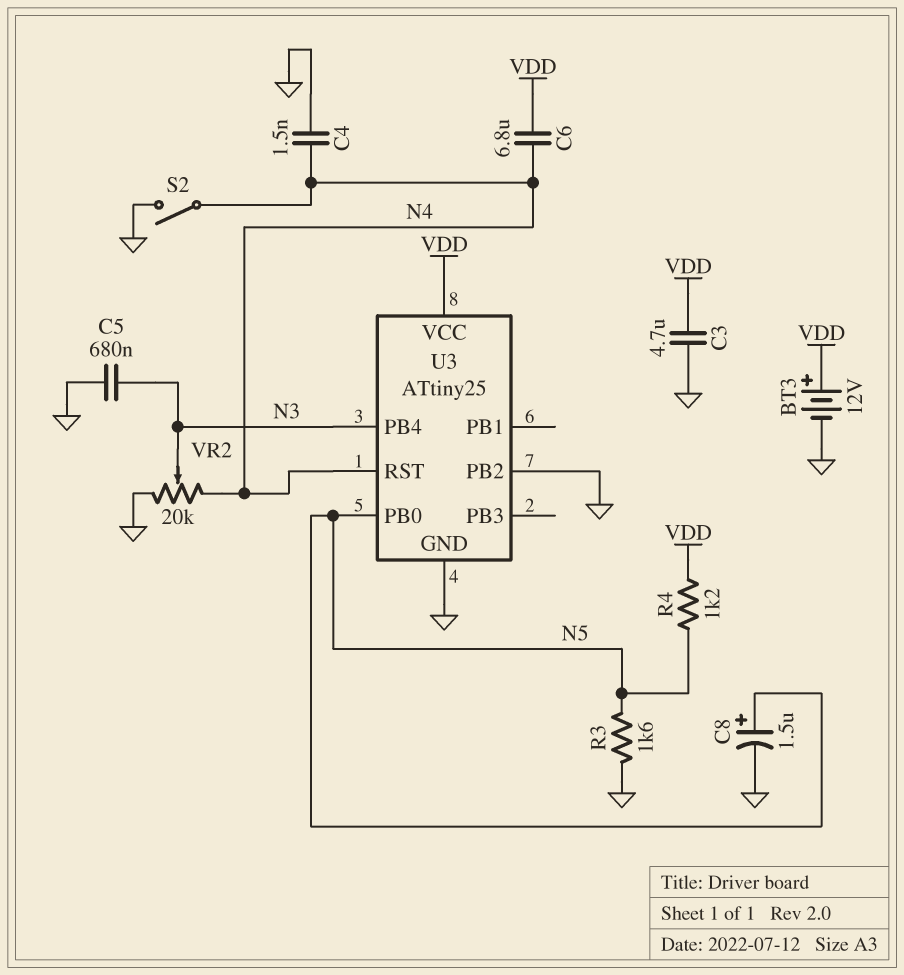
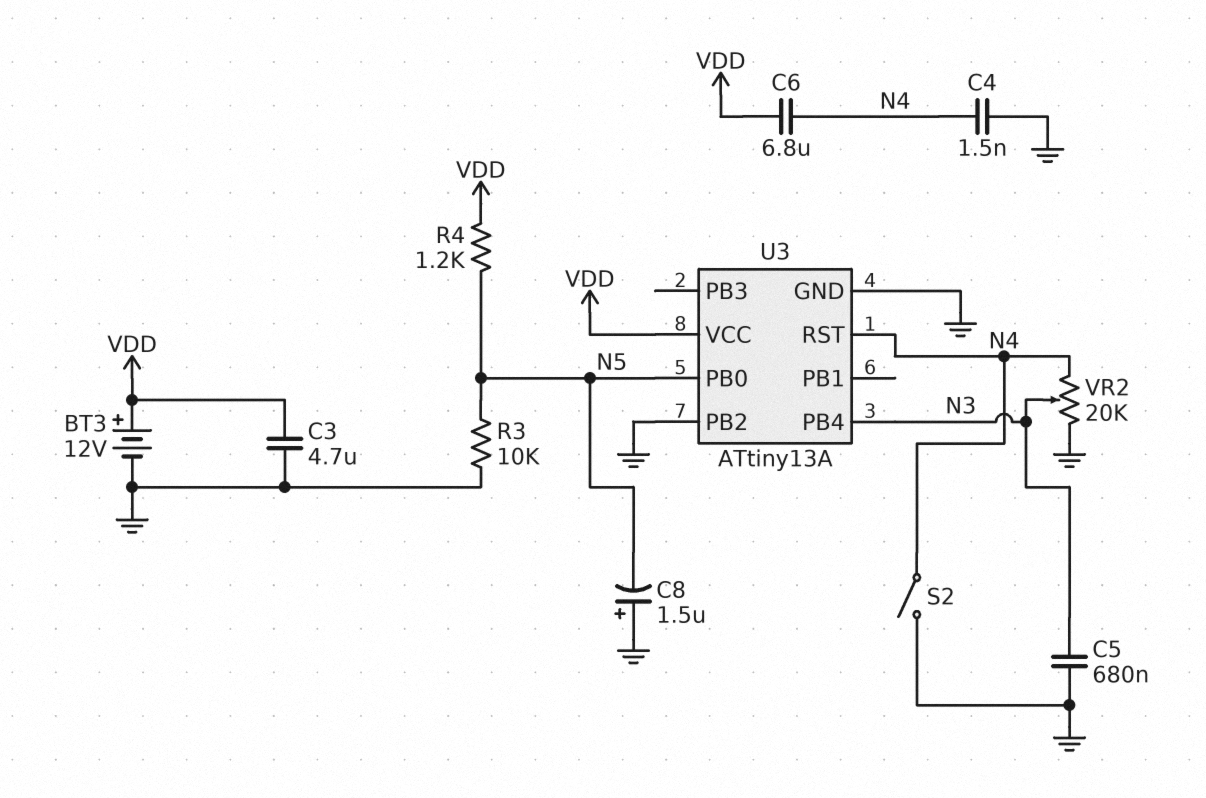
C8: 1.5uF (plus N5, minus GND) -> 1.5uF (plus GND, minus N5)
R3: 1.6k (GND, N5) -> 10k (GND, N5)
U3: ATtiny25 -> ATtiny13A

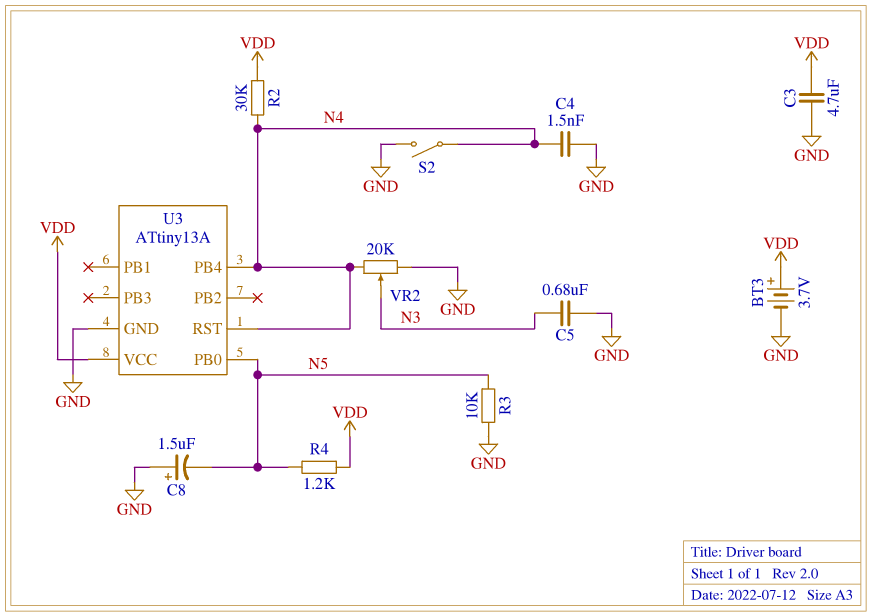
BT3: 12V (plus VDD, minus GND) -> 3.7V (plus VDD, minus GND)
C6: 6.8uF (N4, VDD) -> none
R2: none -> 30k (N4, VDD)
U3 pin PB2: GND -> none
U3 pin PB4: N3 -> N4

